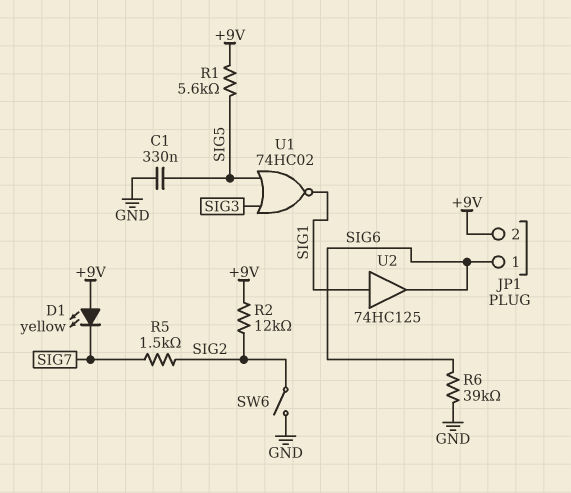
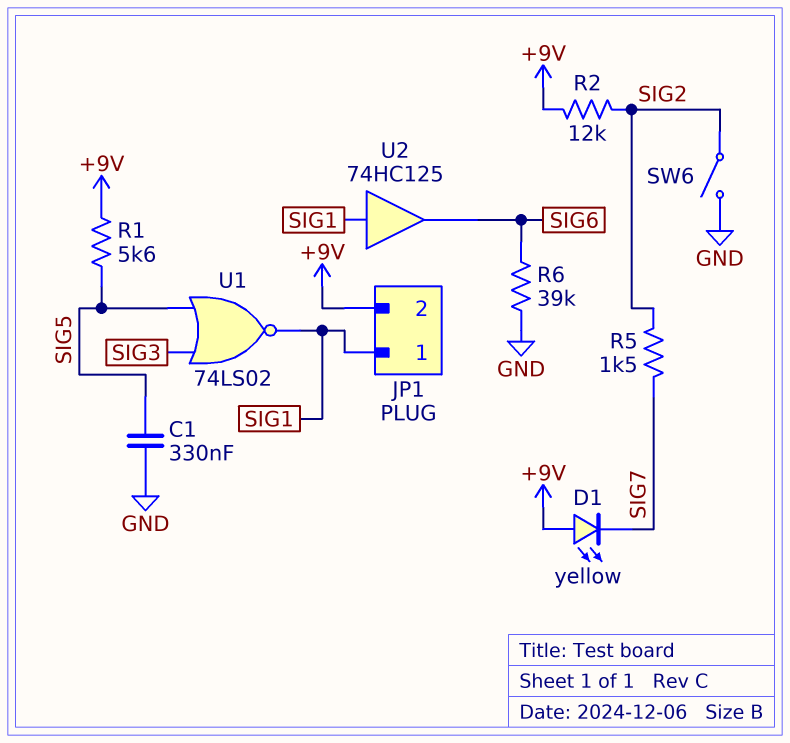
JP1 pin 1: SIG6 -> SIG1
U1: NOR 74HC02 (in SIG3, in SIG5, out SIG1) -> NOR 74LS02 (in SIG3, in SIG5, out SIG1)

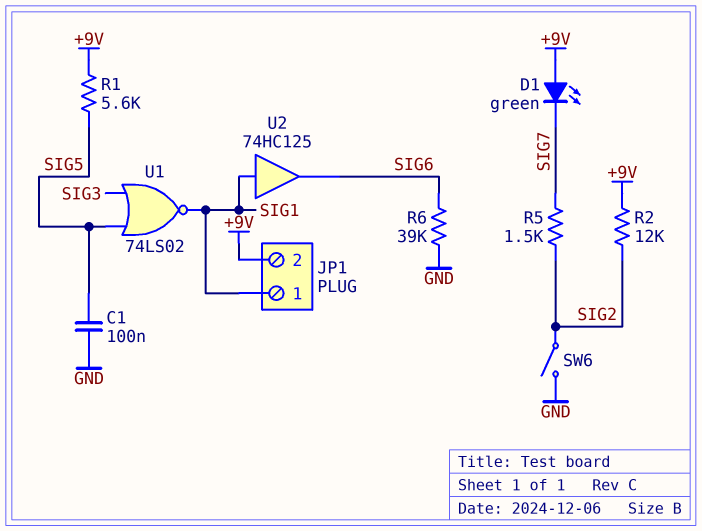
C1: 330nF (GND, SIG5) -> 100nF (GND, SIG5)
D1: LED yellow (A +9V, K SIG7) -> LED green (A +9V, K SIG7)

